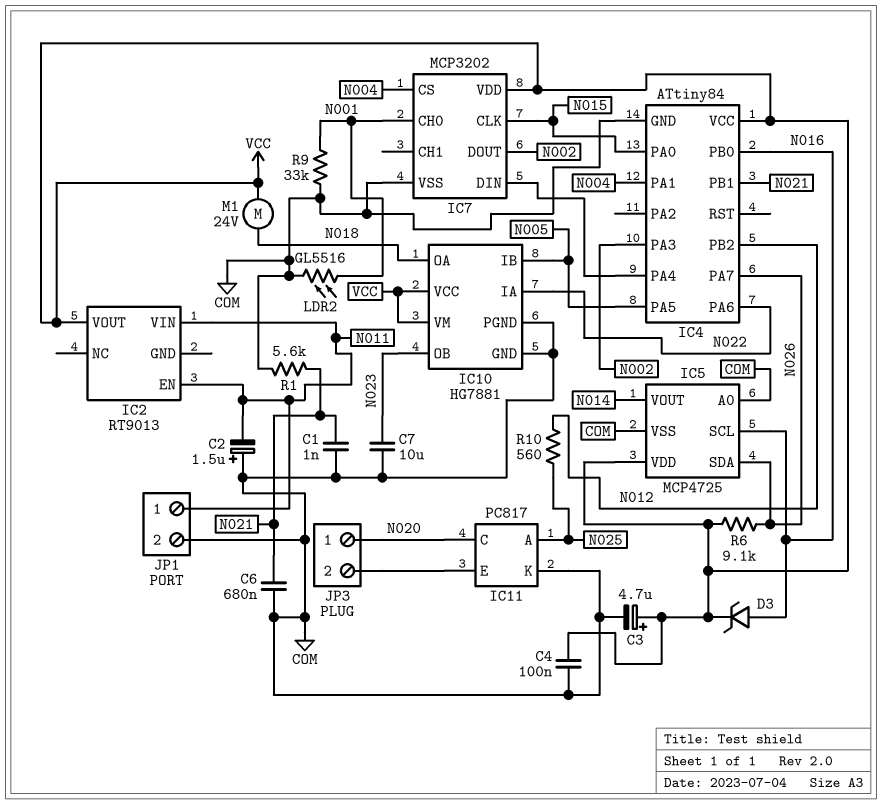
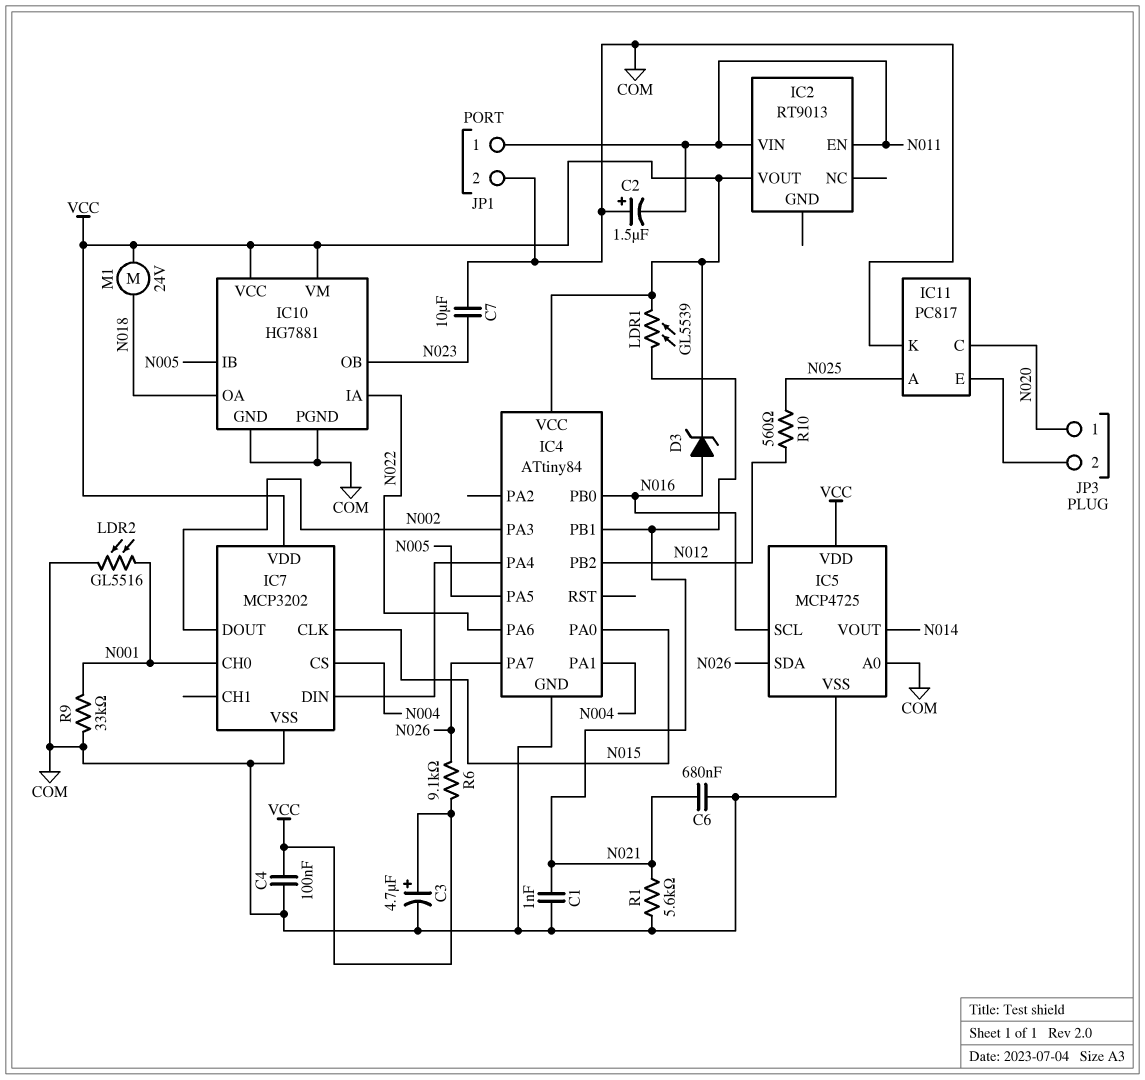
LDR1: none -> GL5539 (N021, VCC)

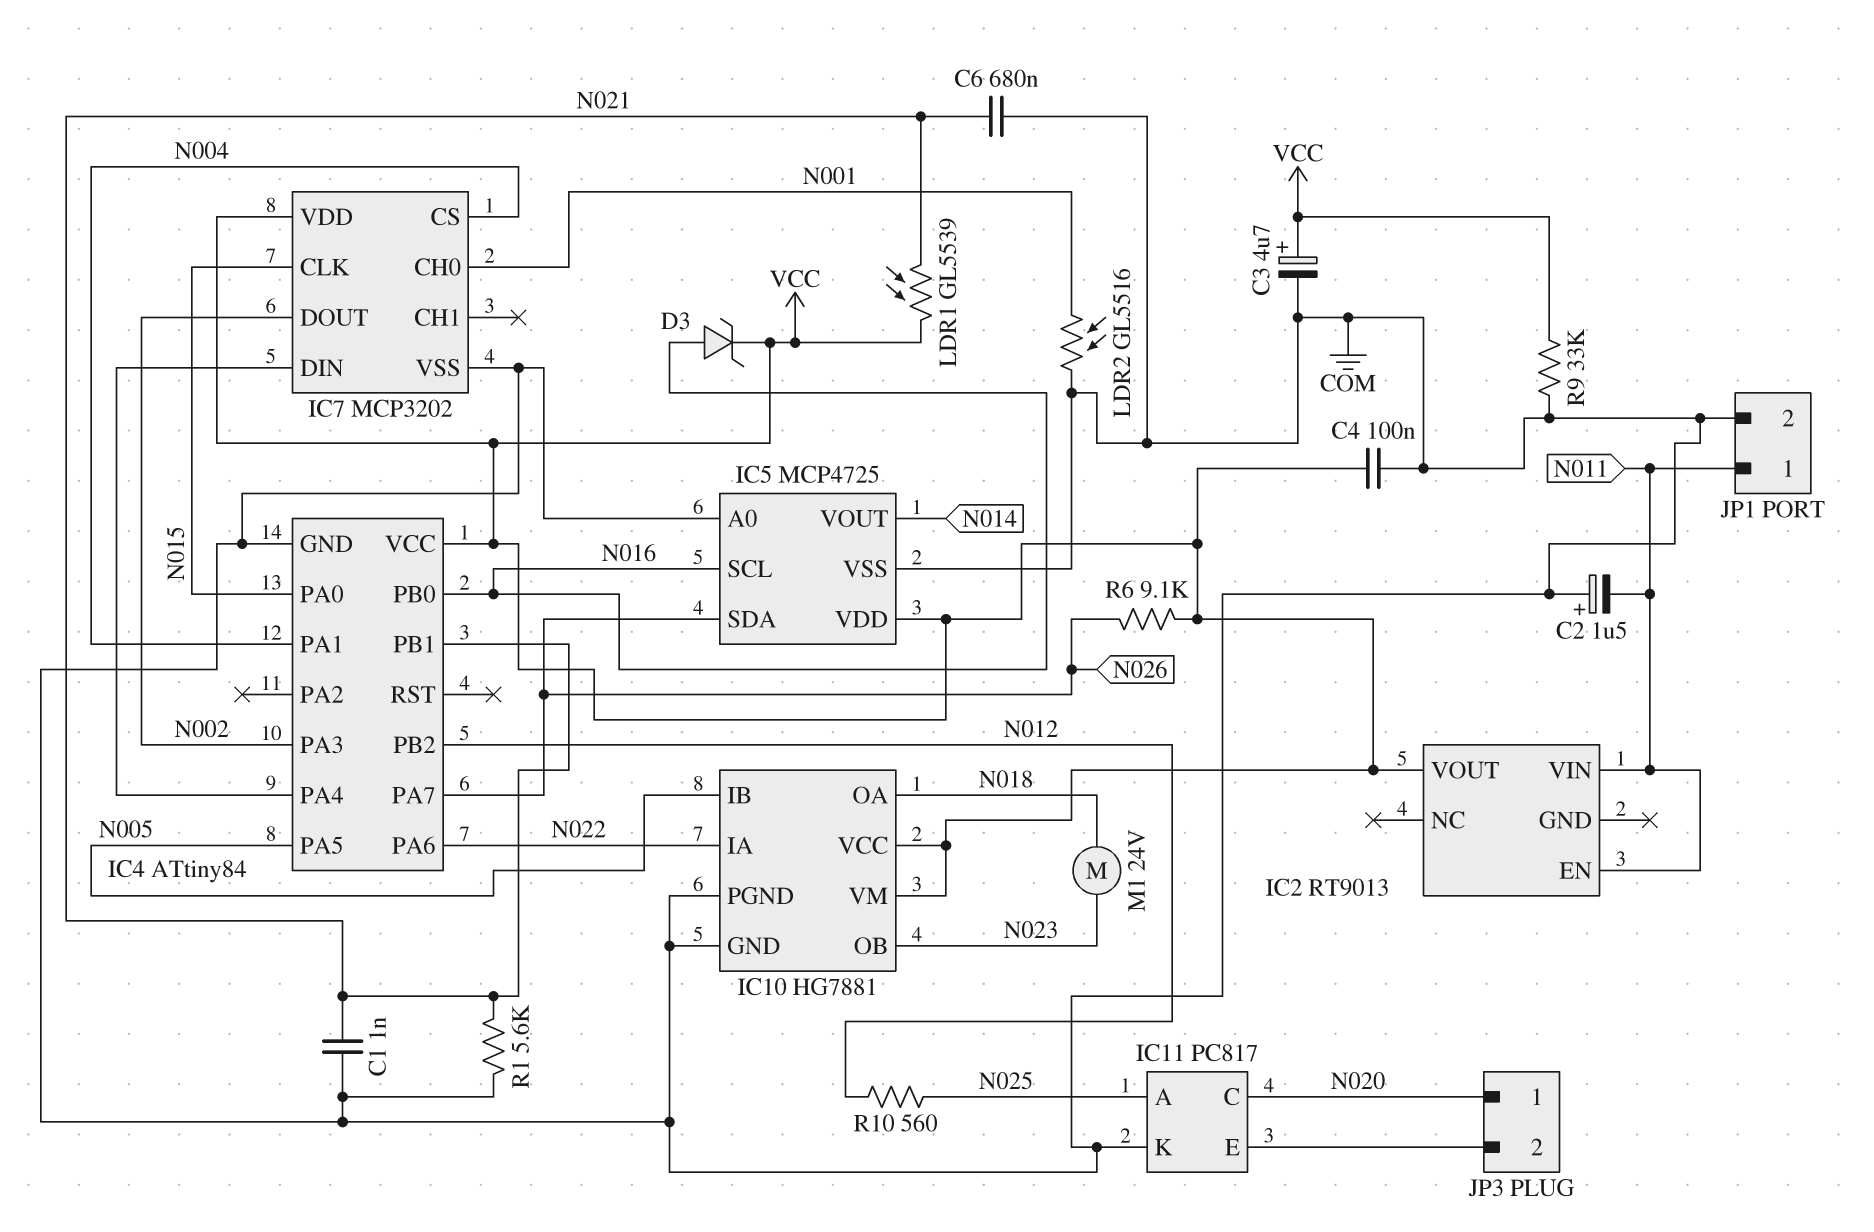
C7: 10uF (COM, N023) -> none
M1: motor 24V (N018, VCC) -> motor 24V (N018, N023)
R9: 33k (COM, N001) -> 33k (COM, VCC)

